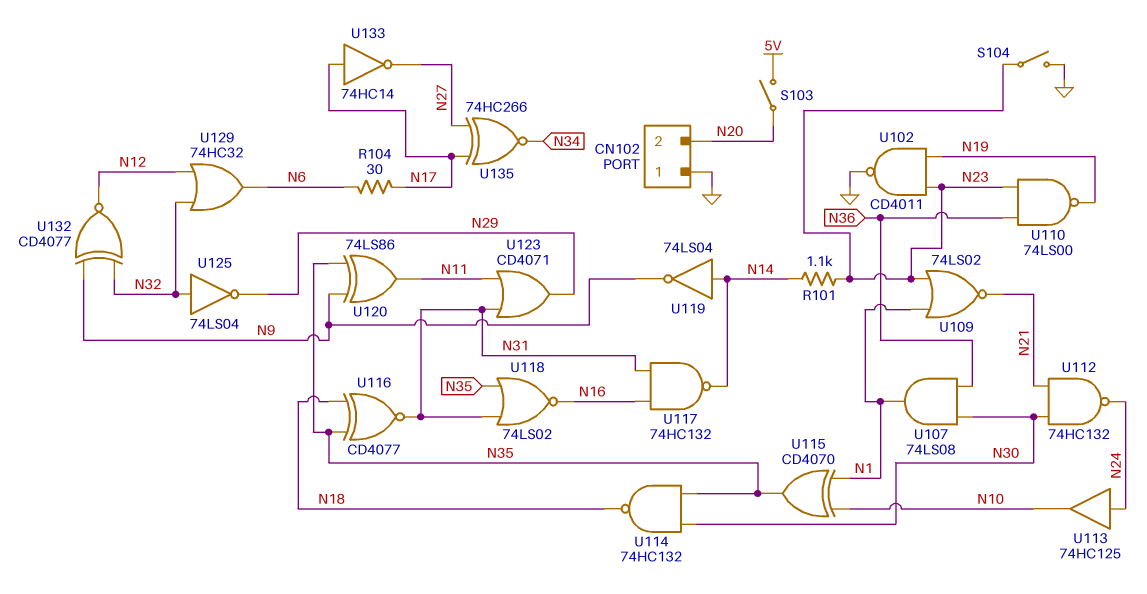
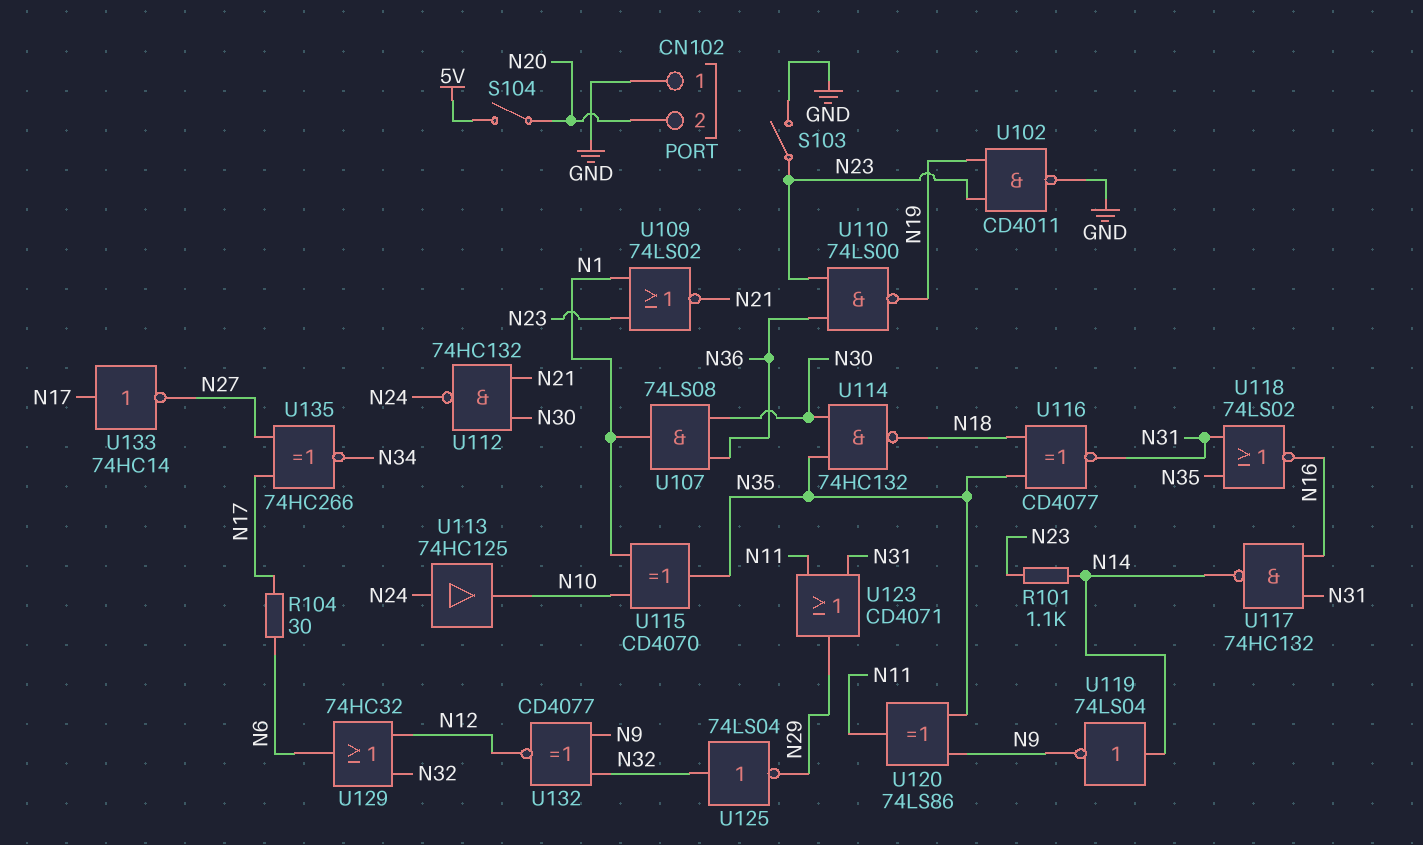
S103: switch (5V, N20) -> switch (GND, N23)
S104: switch (GND, N23) -> switch (5V, N20)

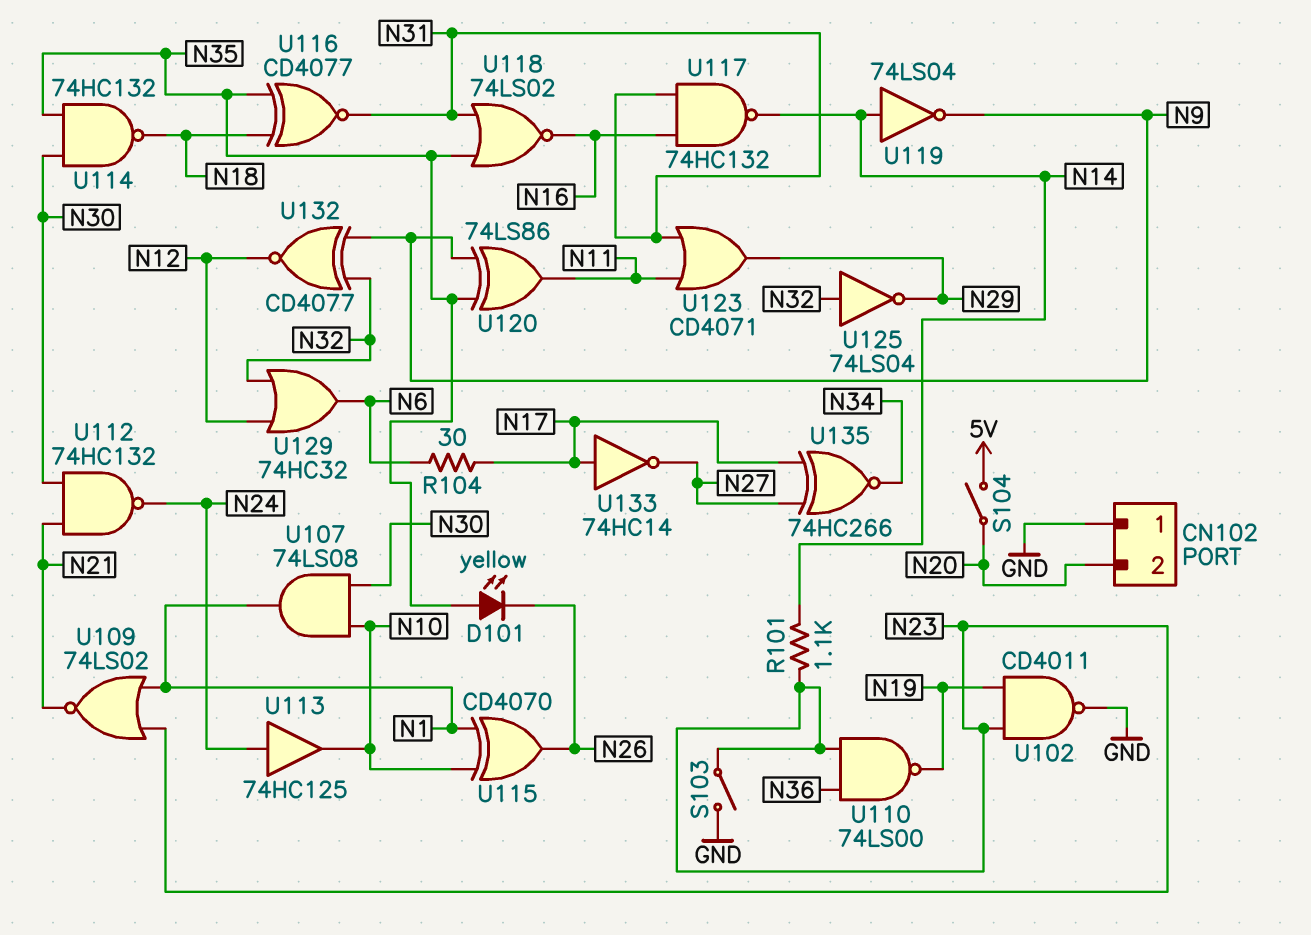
D101: none -> LED yellow (A N35, K N26)
U107: AND 74LS08 (in N30, in N36, out N1) -> AND 74LS08 (in N10, in N30, out N1)
U115: XOR CD4070 (in N1, in N10, out N35) -> XOR CD4070 (in N1, in N10, out N26)

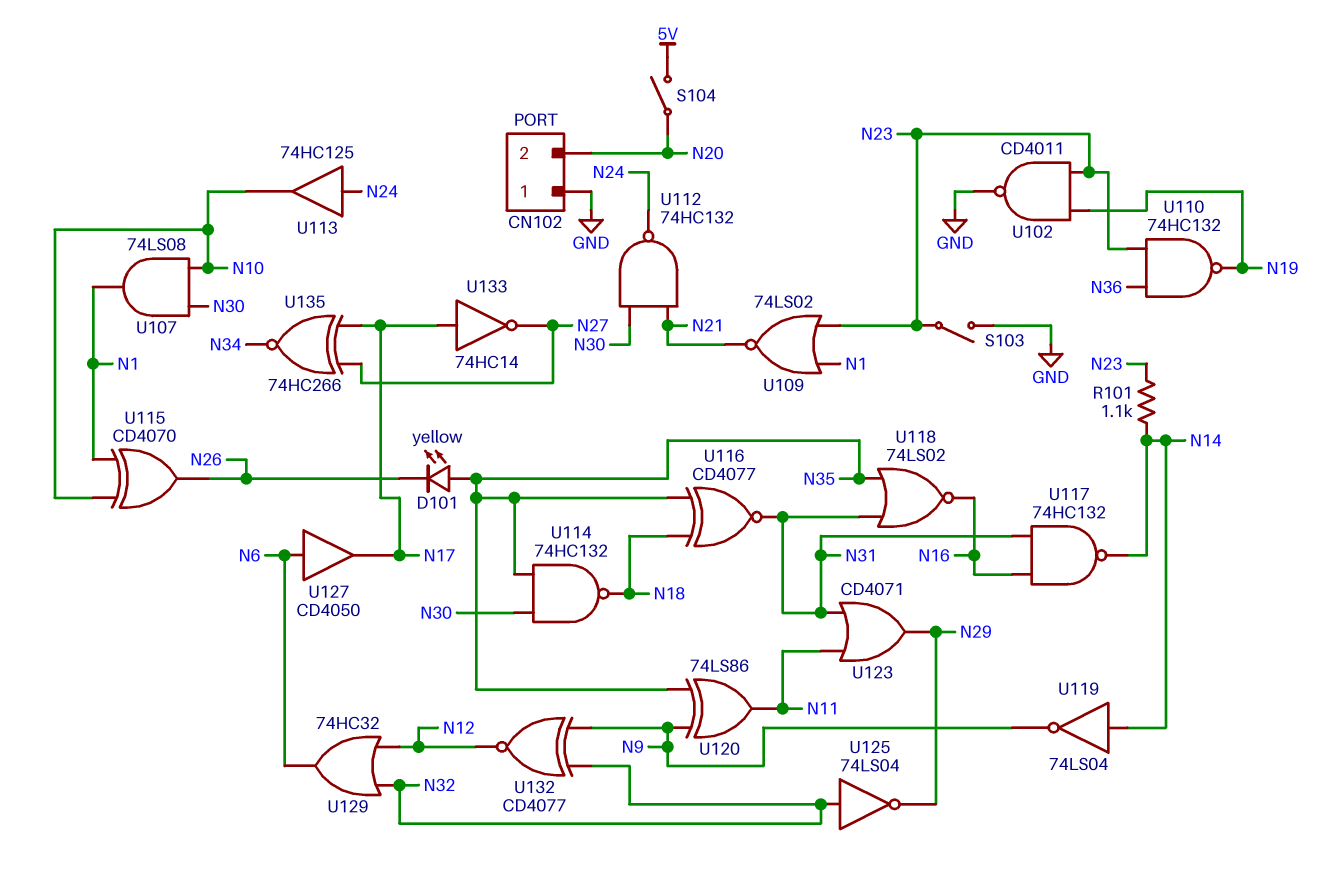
R104: 30 (N6, N17) -> none
U110: NAND 74LS00 (in N23, in N36, out N19) -> NAND 74HC132 (in N23, in N36, out N19)
U127: none -> buffer CD4050 (in N6, out N17)

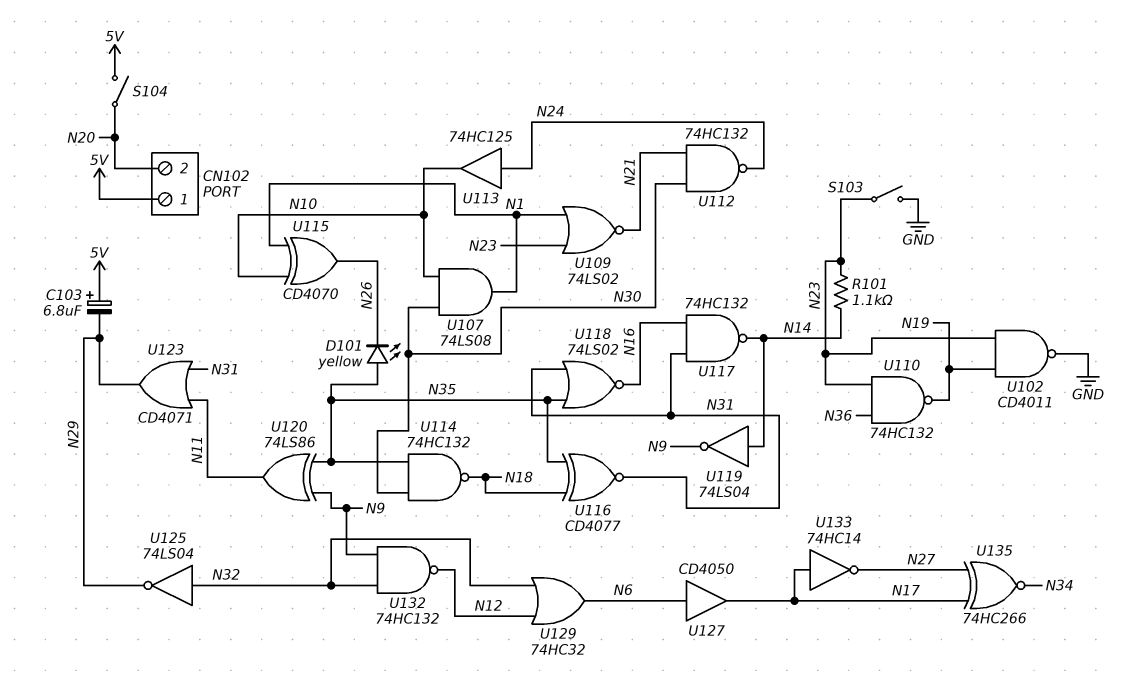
C103: none -> 6.8uF (plus 5V, minus N29)
CN102 pin 1: GND -> 5V
U132: XNOR CD4077 (in N9, in N32, out N12) -> NAND 74HC132 (in N9, in N32, out N12)

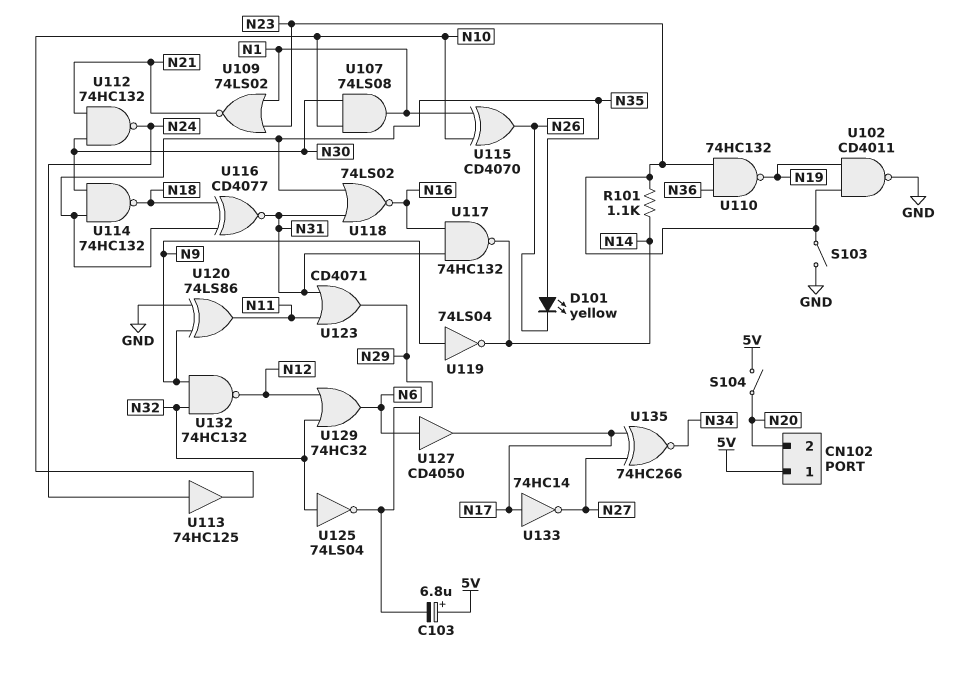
U119: NOT 74LS04 (in N14, out N9) -> NOT 74LS04 (in N9, out N14)
U120: XOR 74LS86 (in N9, in N35, out N11) -> XOR 74LS86 (in GND, in N9, out N11)

